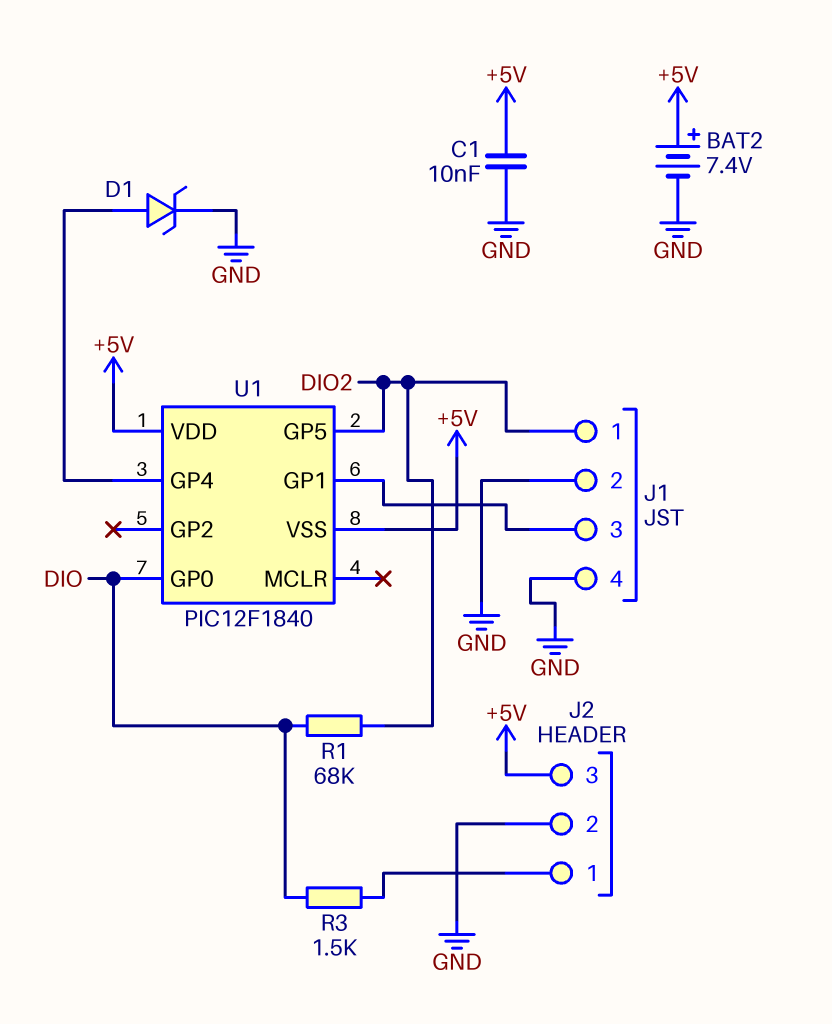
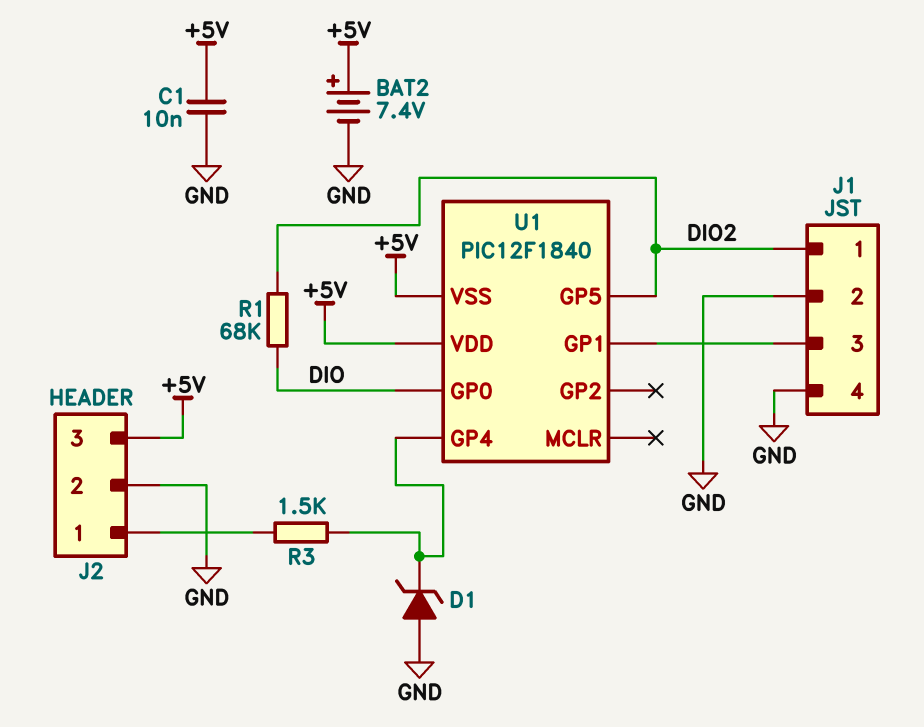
D1: zener (A U1/GP4, K GND) -> zener (A GND, K U1/GP4)
R3: 1.5k (DIO, J2/1) -> 1.5k (J2/1, U1/GP4)

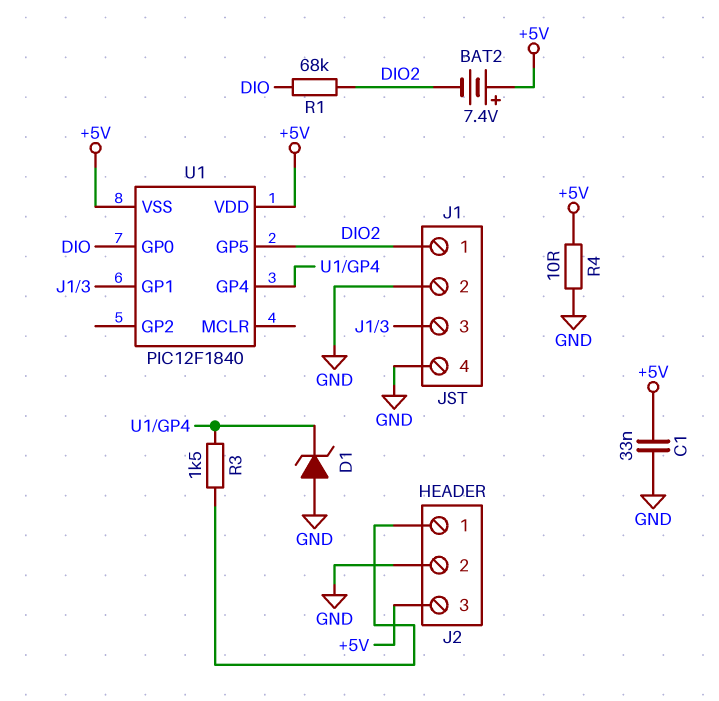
BAT2: 7.4V (plus +5V, minus GND) -> 7.4V (plus +5V, minus DIO2)
C1: 10nF (+5V, GND) -> 33nF (+5V, GND)
R4: none -> 10 (+5V, GND)

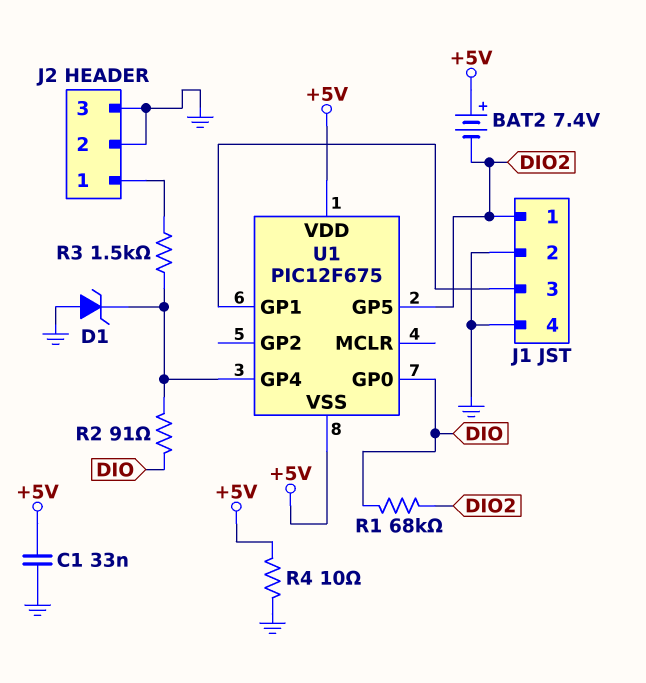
J2 pin 3: +5V -> GND
R2: none -> 91 (DIO, U1/GP4)
U1: PIC12F1840 -> PIC12F675

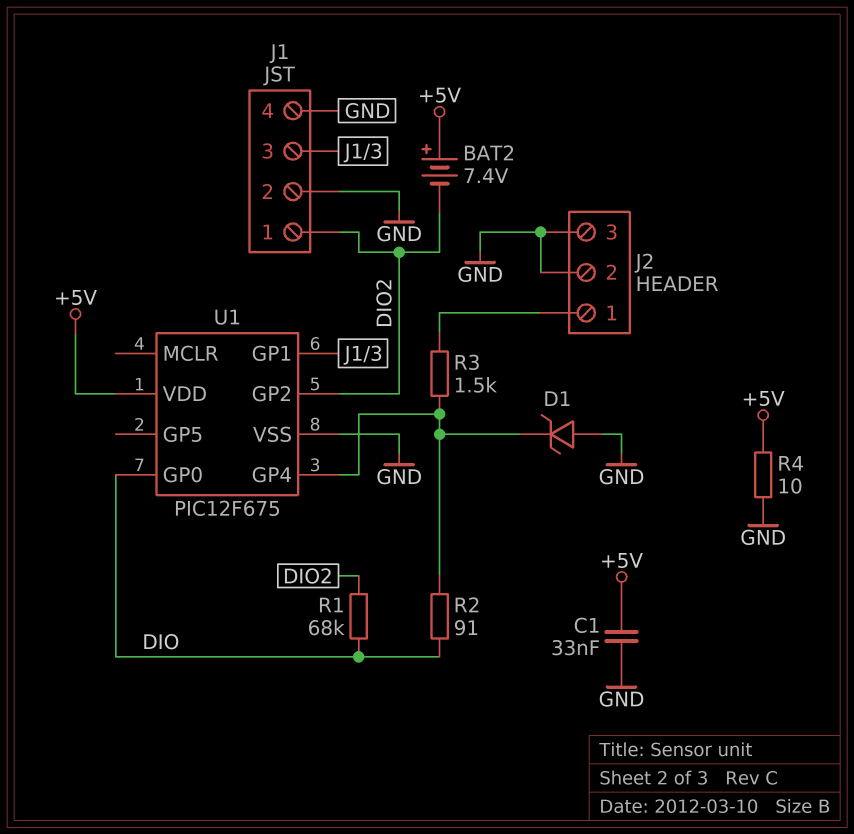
U1 pin GP2: none -> DIO2
U1 pin GP5: DIO2 -> none
U1 pin VSS: +5V -> GND

